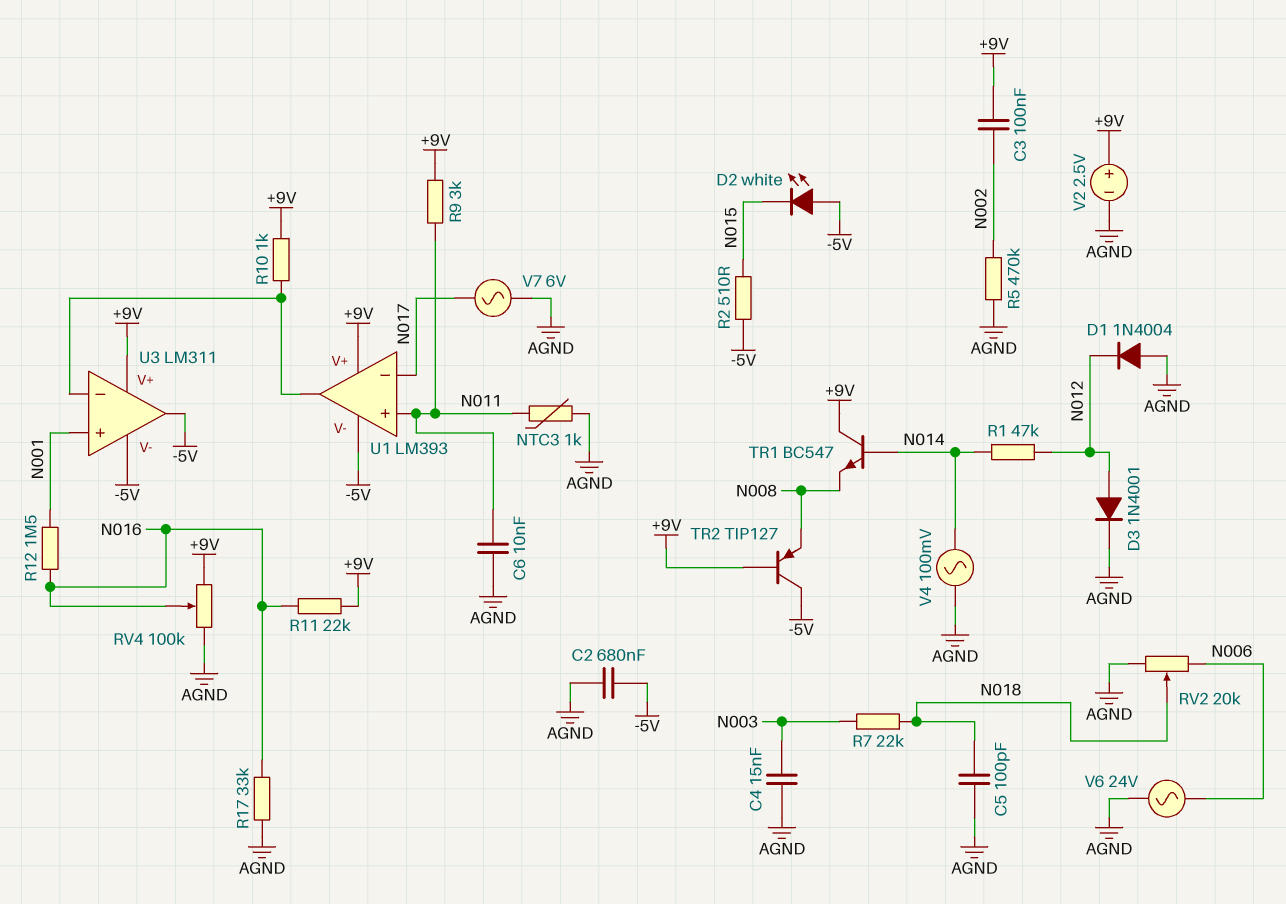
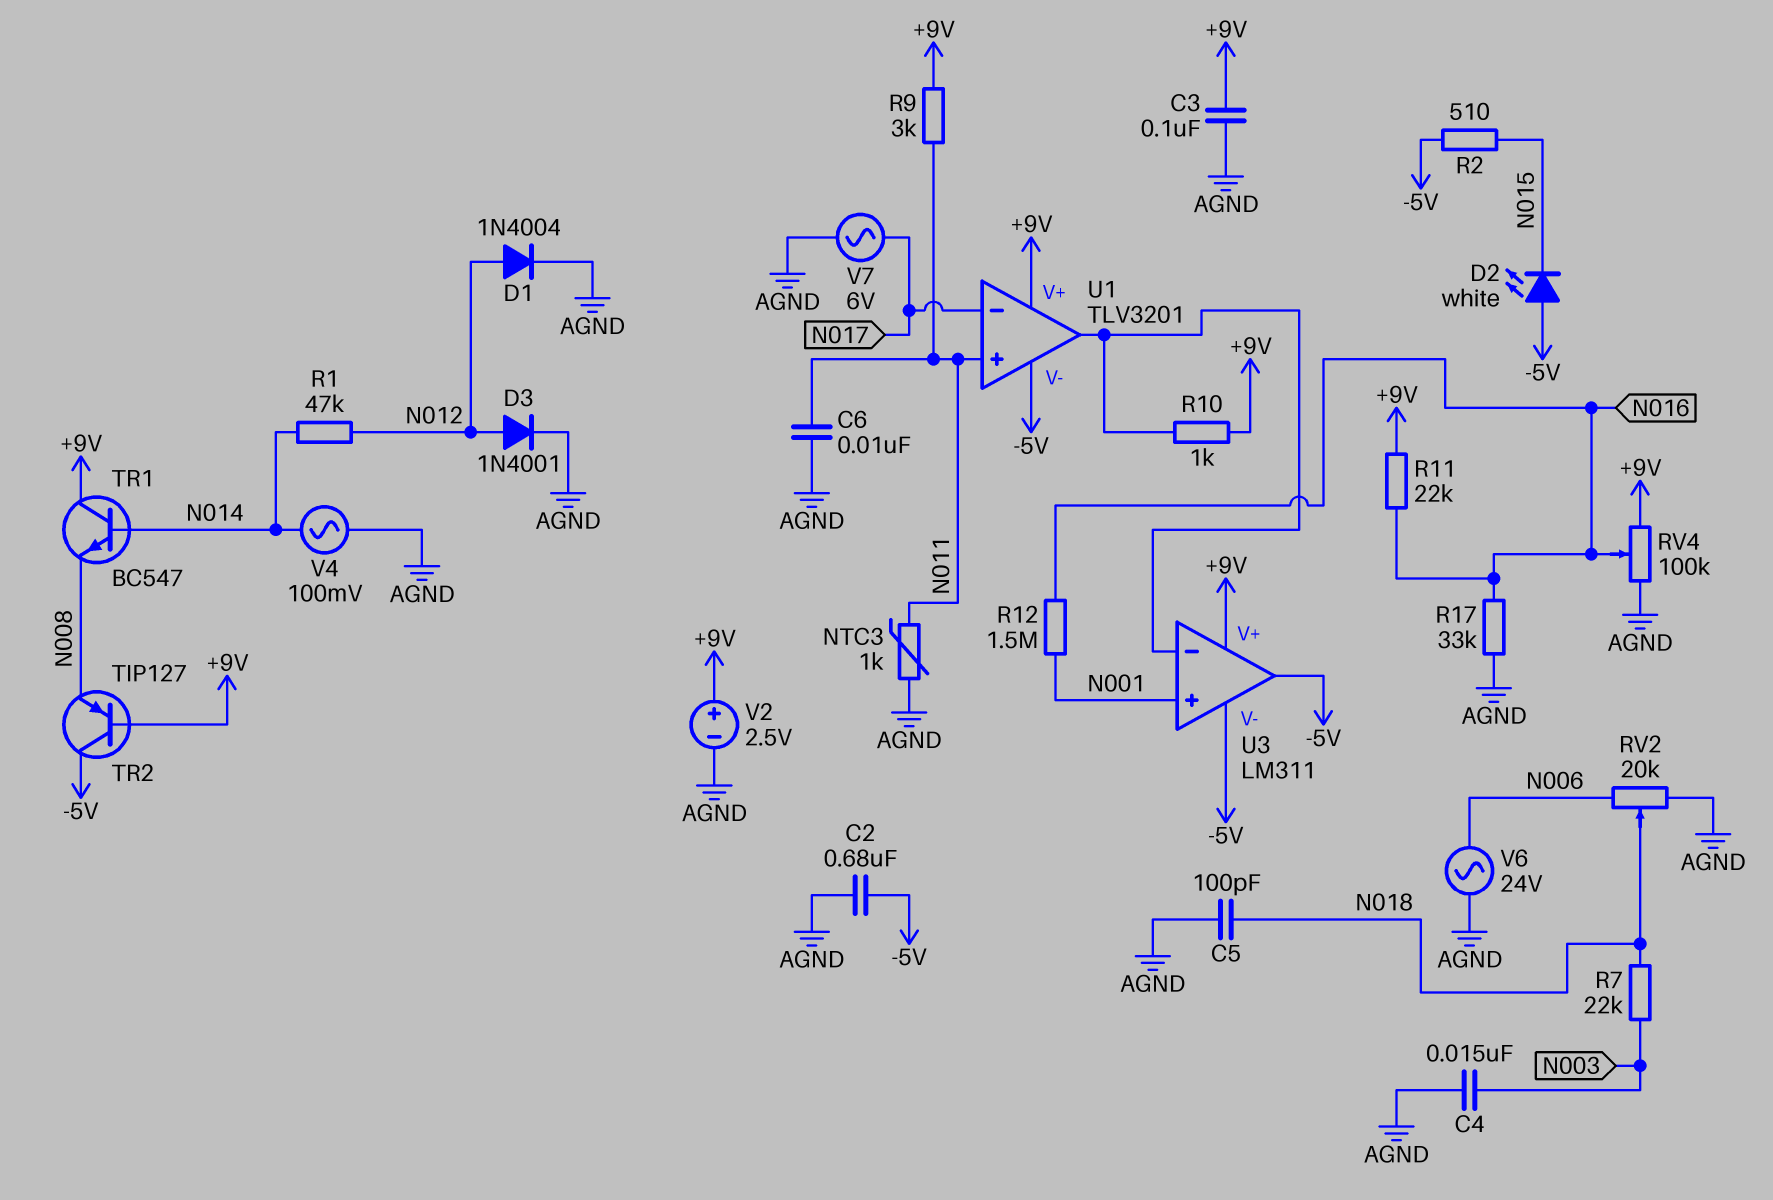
C3: 100nF (+9V, N002) -> 100nF (+9V, AGND)
D1: diode 1N4004 (A AGND, K N012) -> diode 1N4004 (A N012, K AGND)
R5: 470k (AGND, N002) -> none
U1: LM393 -> TLV3201

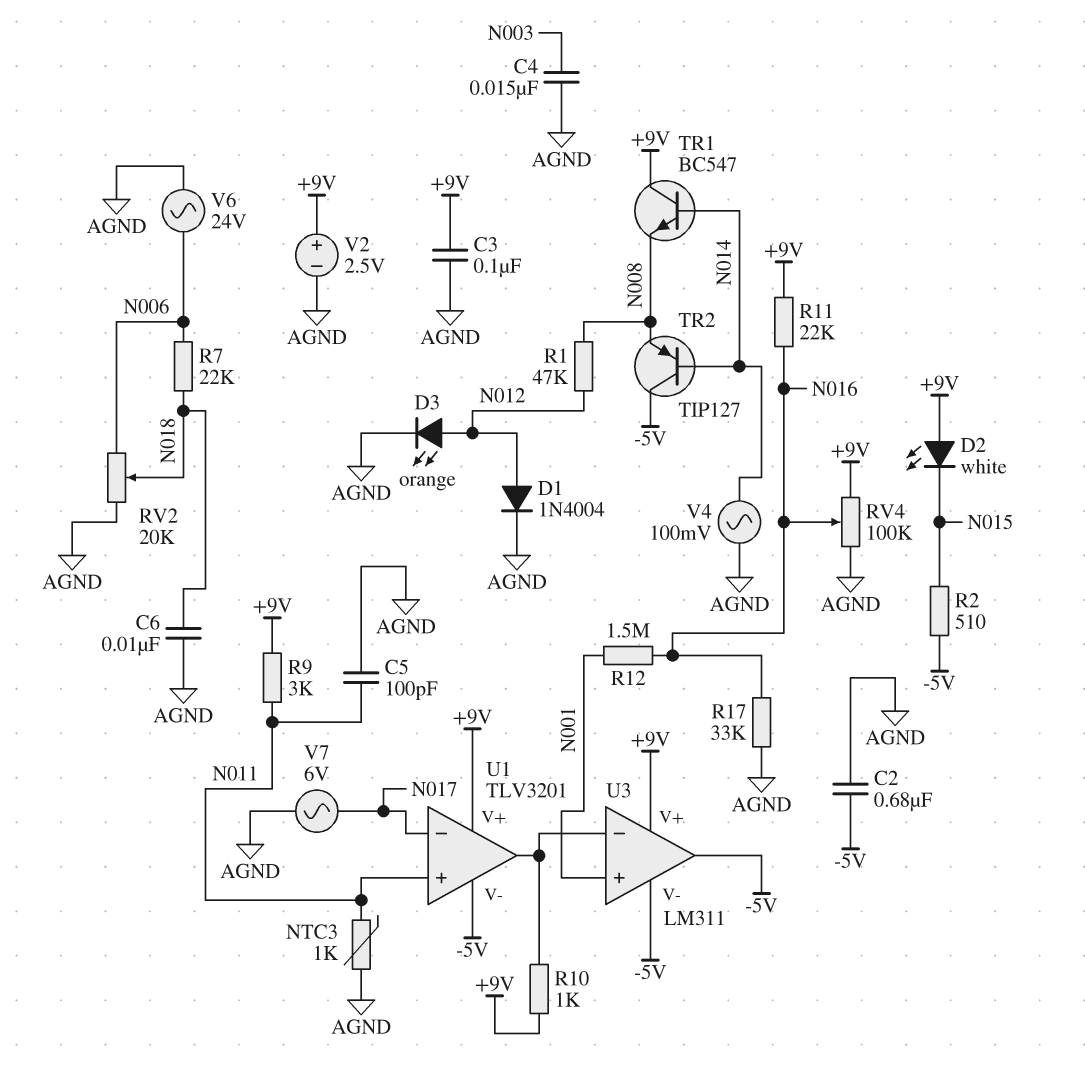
C5: 100pF (AGND, N018) -> 100pF (AGND, N011)
C6: 10nF (AGND, N011) -> 10nF (AGND, N018)
D2: LED white (A -5V, K N015) -> LED white (A +9V, K N015)
D3: diode 1N4001 (A N012, K AGND) -> LED orange (A N012, K AGND)
R1: 47k (N012, N014) -> 47k (N008, N012)
R7: 22k (N003, N018) -> 22k (N006, N018)
TR2: PNP TIP127 (B +9V, C -5V, E N008) -> PNP TIP127 (B N014, C -5V, E N008)

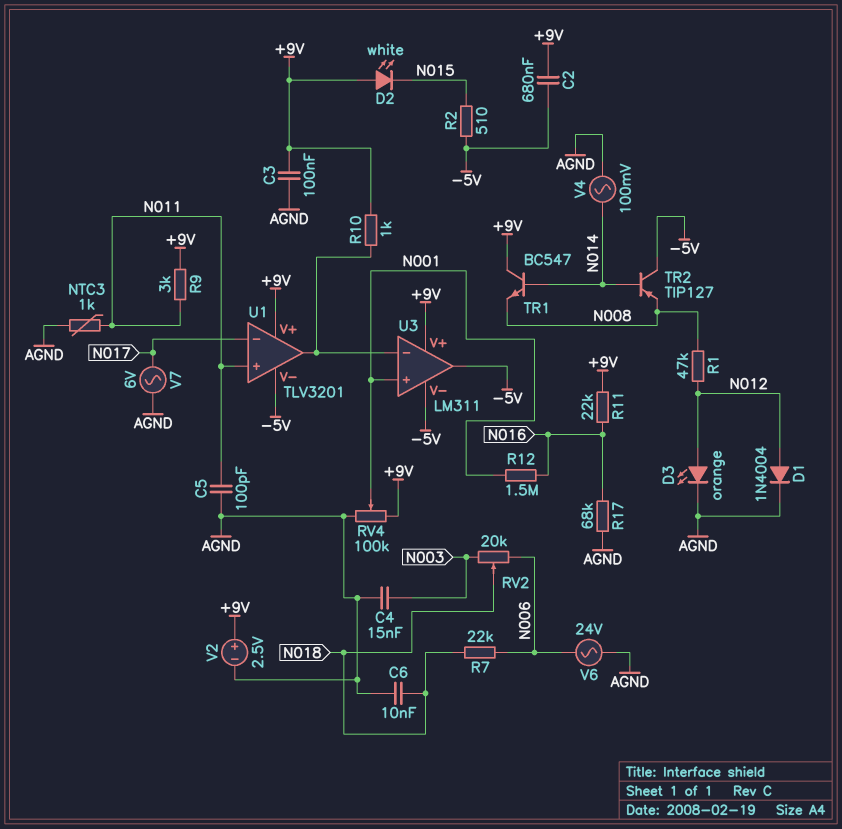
C2: 680nF (-5V, AGND) -> 680nF (+9V, -5V)
R17: 33k (AGND, N016) -> 68k (AGND, N016)
RV2: 20k (AGND, N006, wiper N018) -> 20k (N003, N006, wiper N018)
RV4: 100k (+9V, AGND, wiper N016) -> 100k (+9V, AGND, wiper N001)

